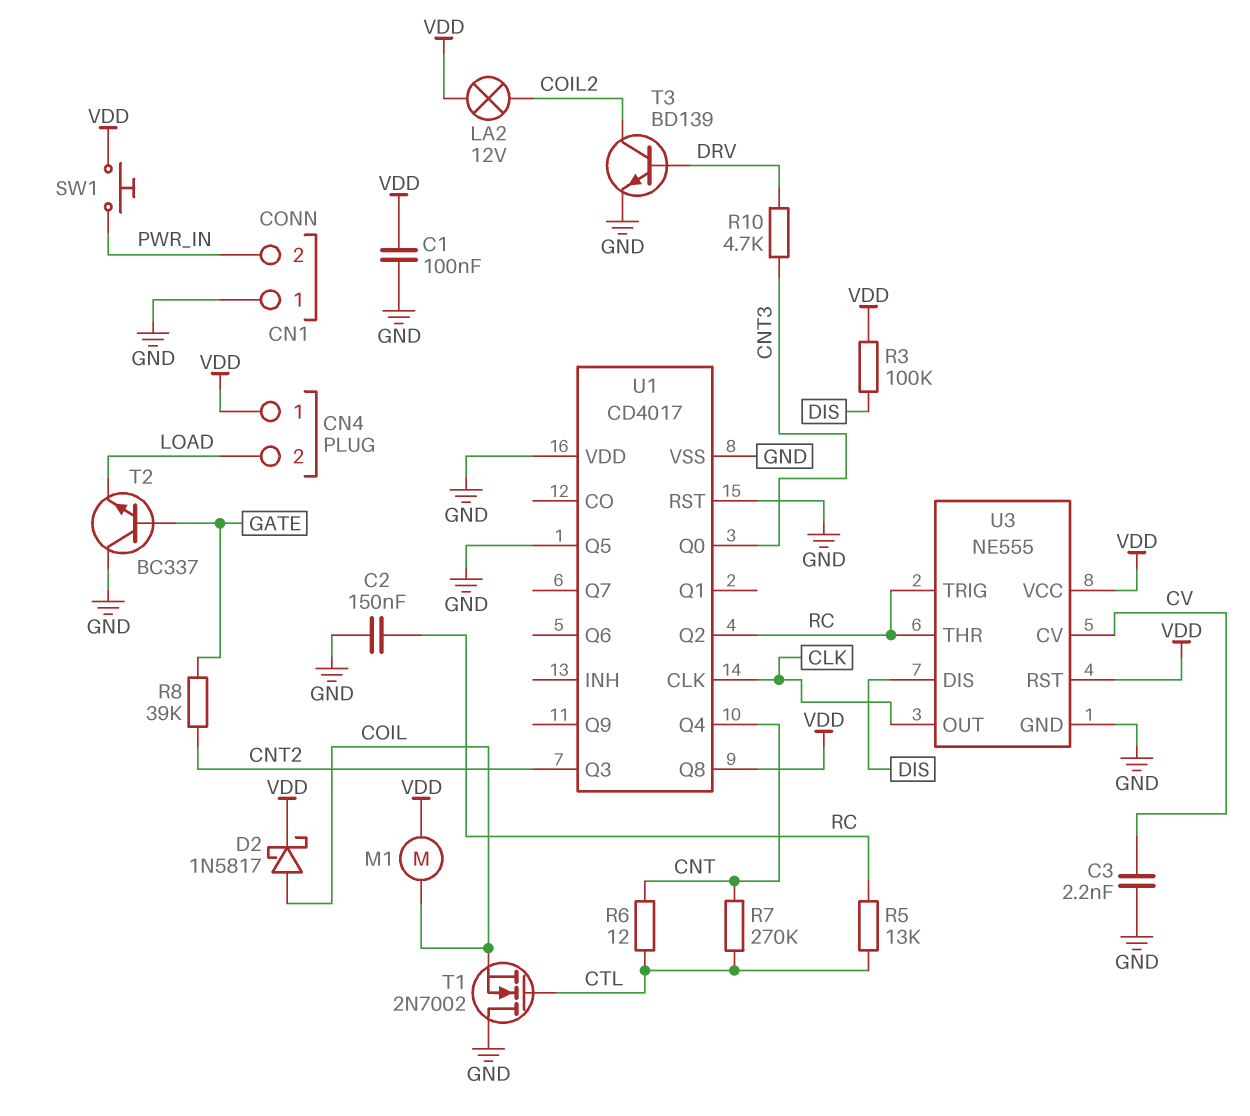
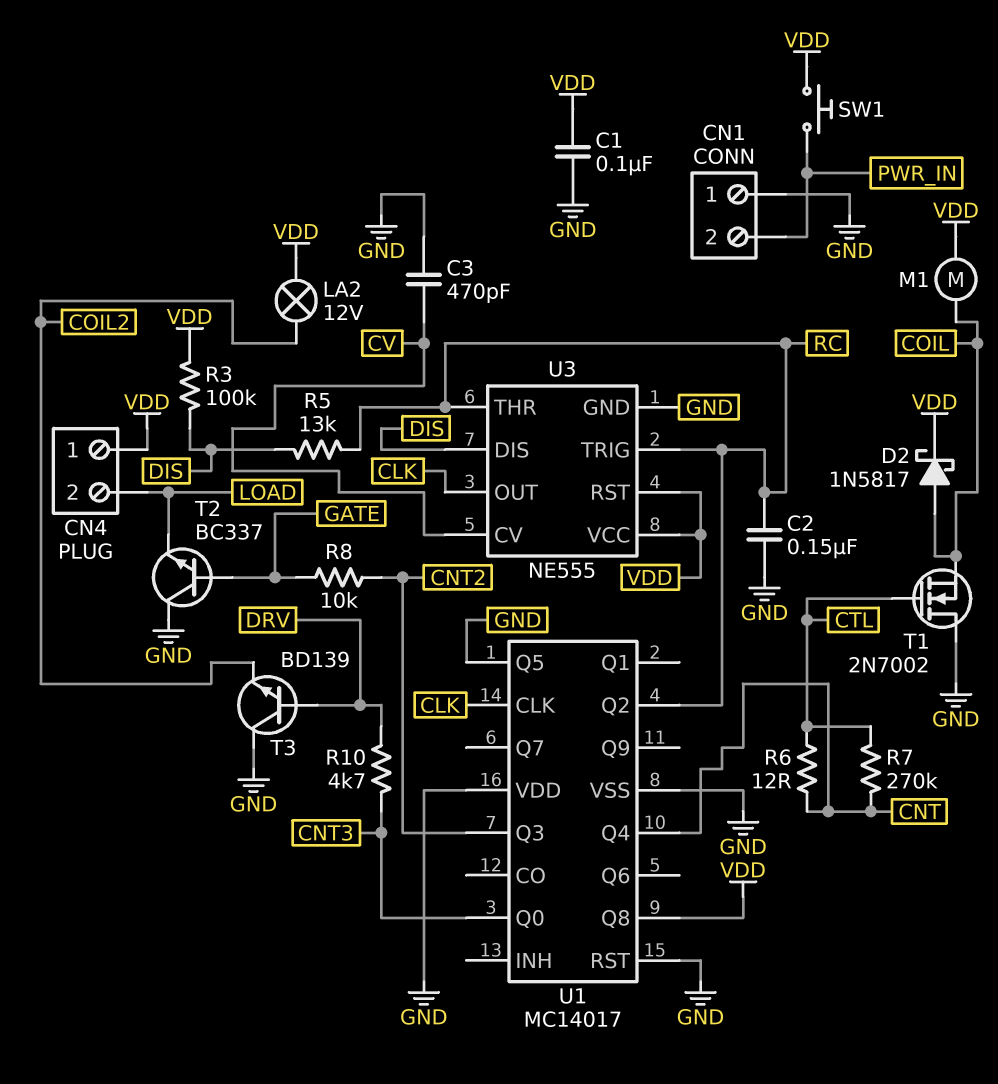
C3: 2.2nF (CV, GND) -> 470pF (CV, GND)
R5: 13k (CTL, RC) -> 13k (DIS, RC)
R8: 39k (CNT2, GATE) -> 10k (CNT2, GATE)
T3: NPN BD139 (B DRV, C COIL2, E GND) -> NPN BD139 (B DRV, C GND, E COIL2)
U1: CD4017 -> MC14017

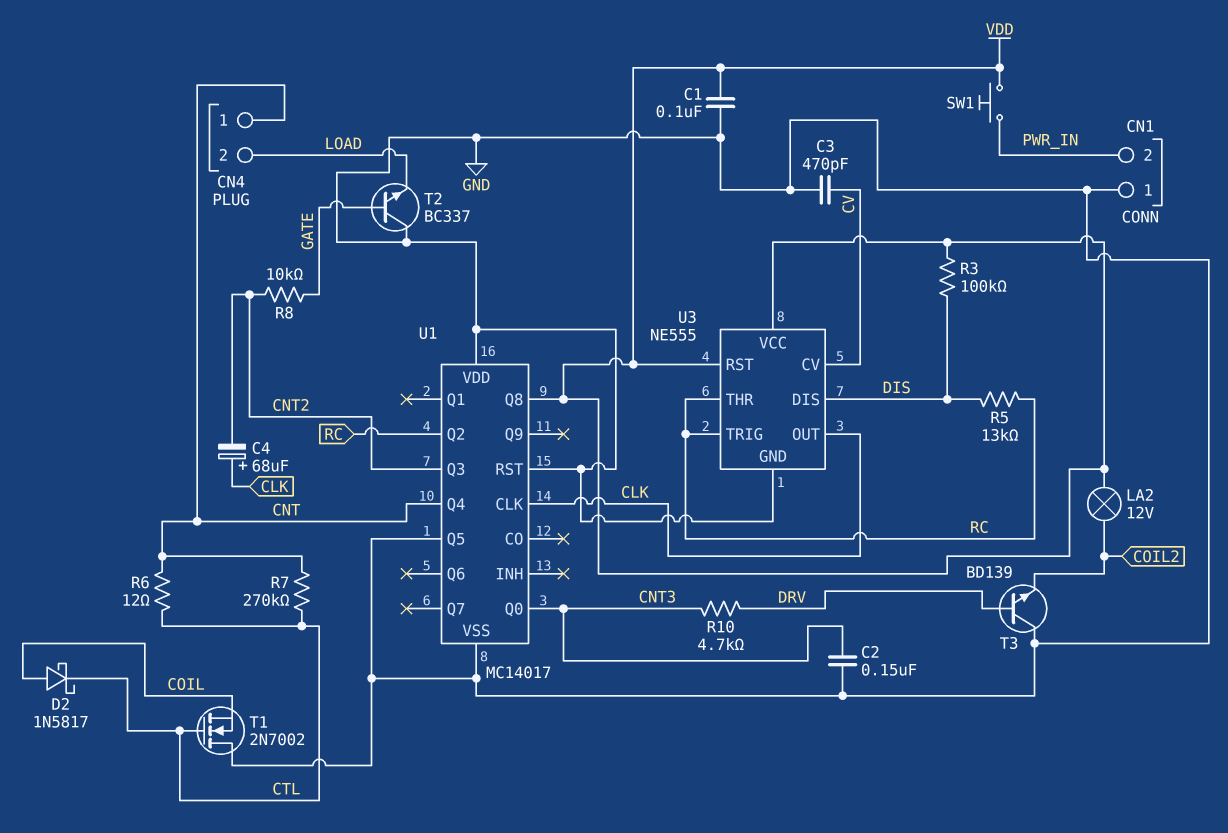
C2: 150nF (GND, RC) -> 150nF (CNT3, GND)
C4: none -> 68uF (plus CLK, minus CNT2)
CN4 pin 1: VDD -> CNT
D2: schottky 1N5817 (A COIL, K VDD) -> schottky 1N5817 (A COIL, K CTL)
M1: motor (COIL, VDD) -> none

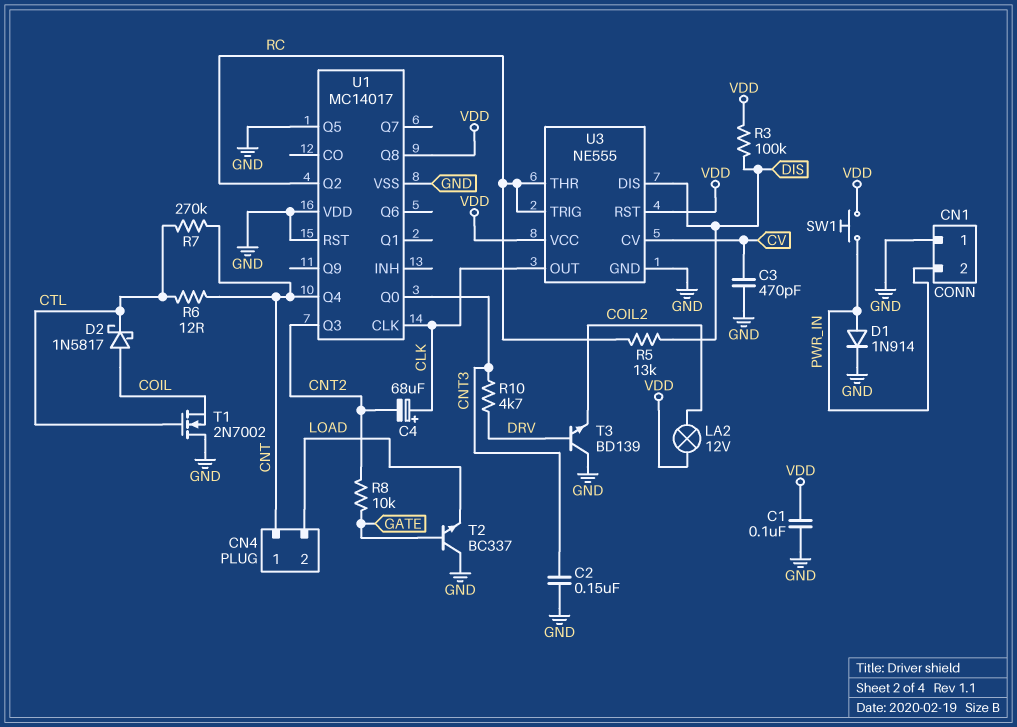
D1: none -> diode 1N914 (A PWR_IN, K GND)

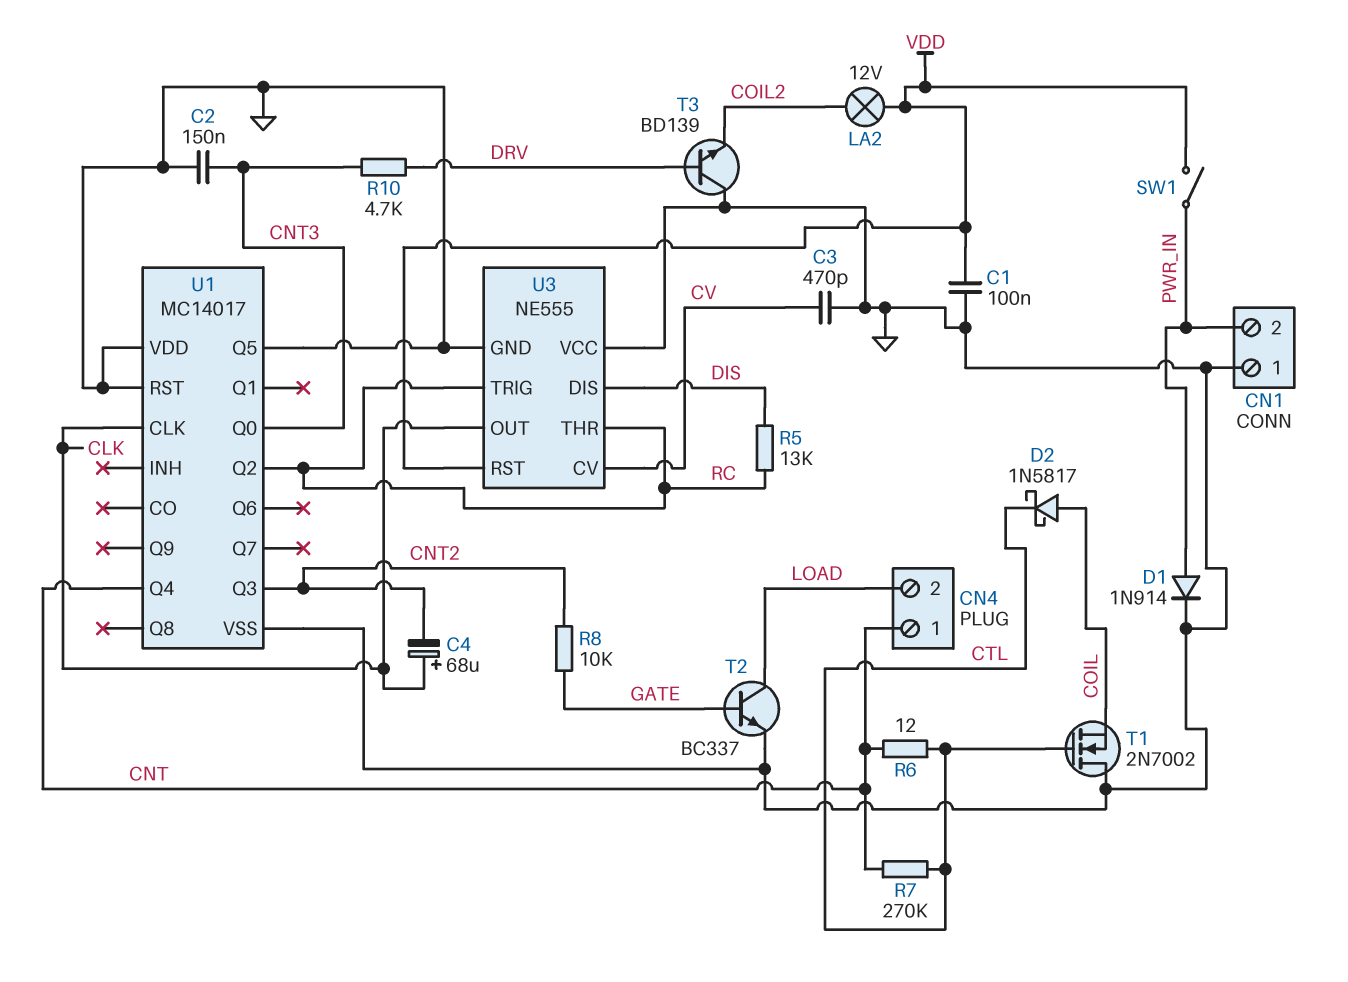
R3: 100k (DIS, VDD) -> none
SW1: button (PWR_IN, VDD) -> switch (PWR_IN, VDD)
T2: NPN BC337 (B GATE, C GND, E LOAD) -> NPN BC337 (B GATE, C LOAD, E GND)
U1 pin Q8: VDD -> none
U3 pin VCC: VDD -> GND

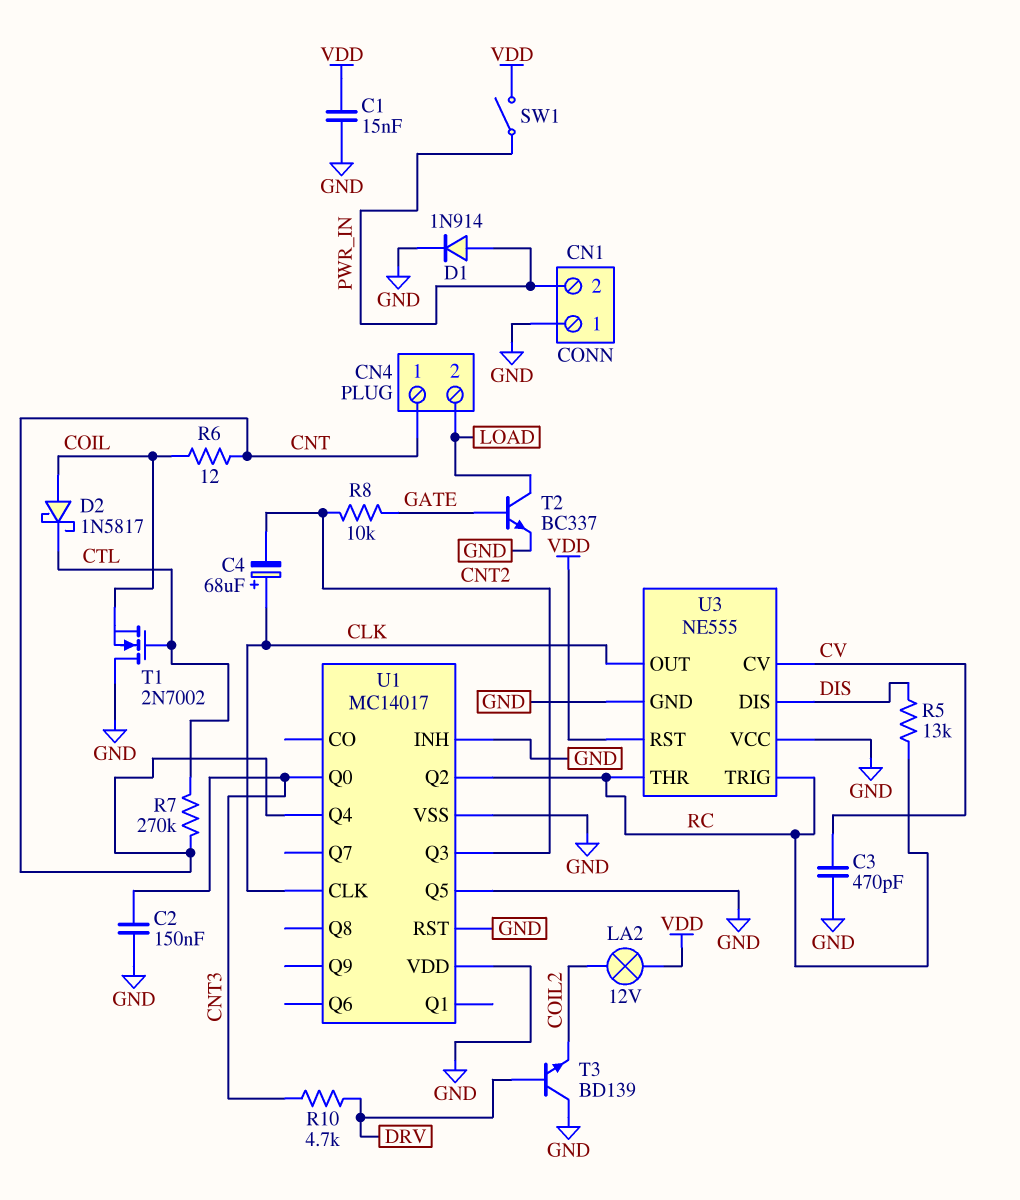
C1: 100nF (GND, VDD) -> 15nF (GND, VDD)
R6: 12 (CNT, CTL) -> 12 (CNT, COIL)
U1 pin INH: none -> GND

